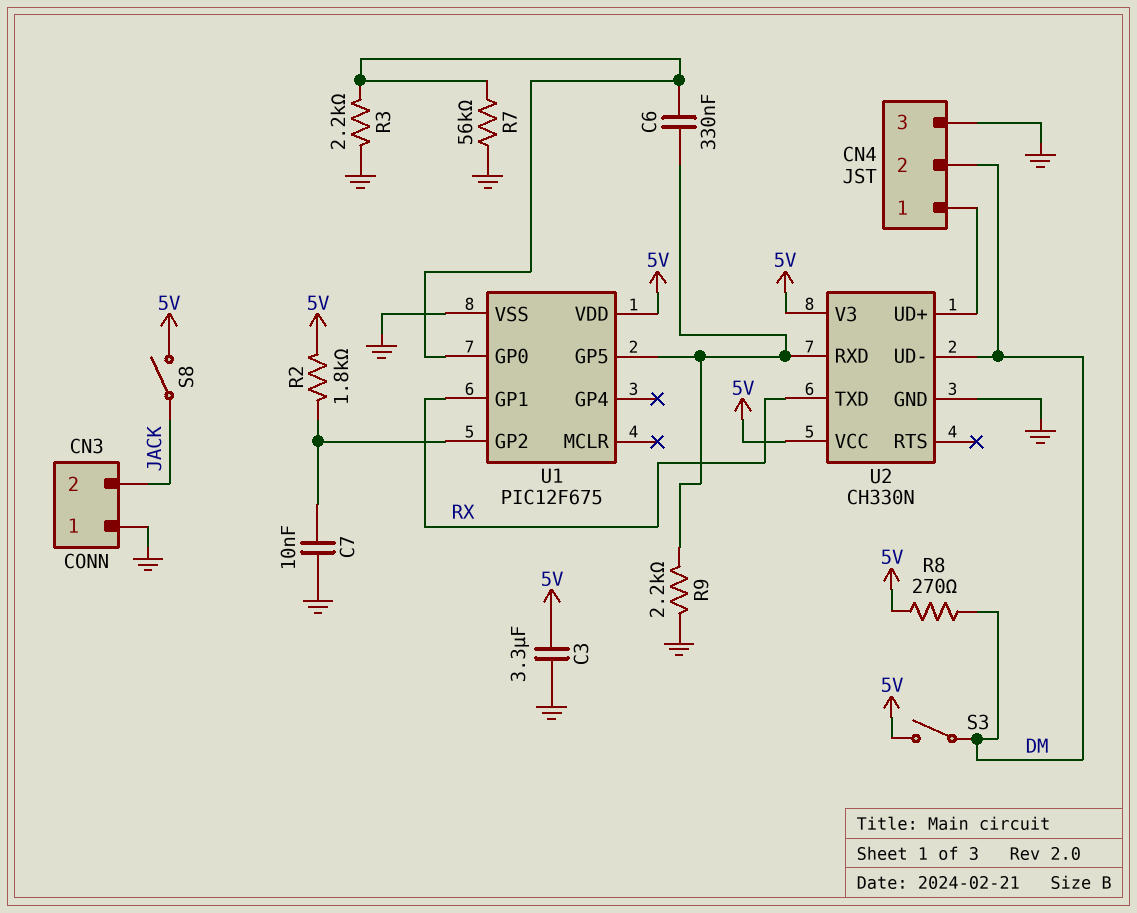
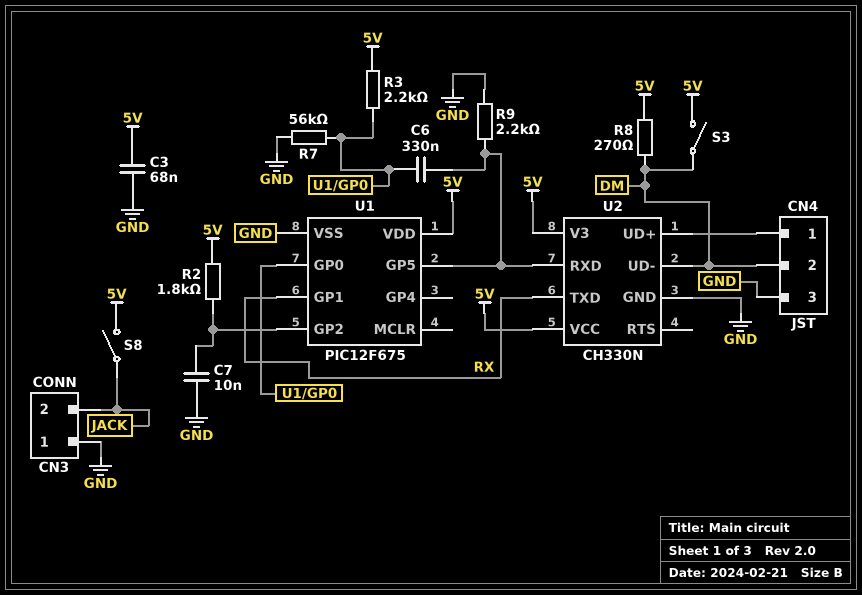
C3: 3.3uF (5V, GND) -> 68nF (5V, GND)
R3: 2.2k (GND, U1/GP0) -> 2.2k (5V, U1/GP0)

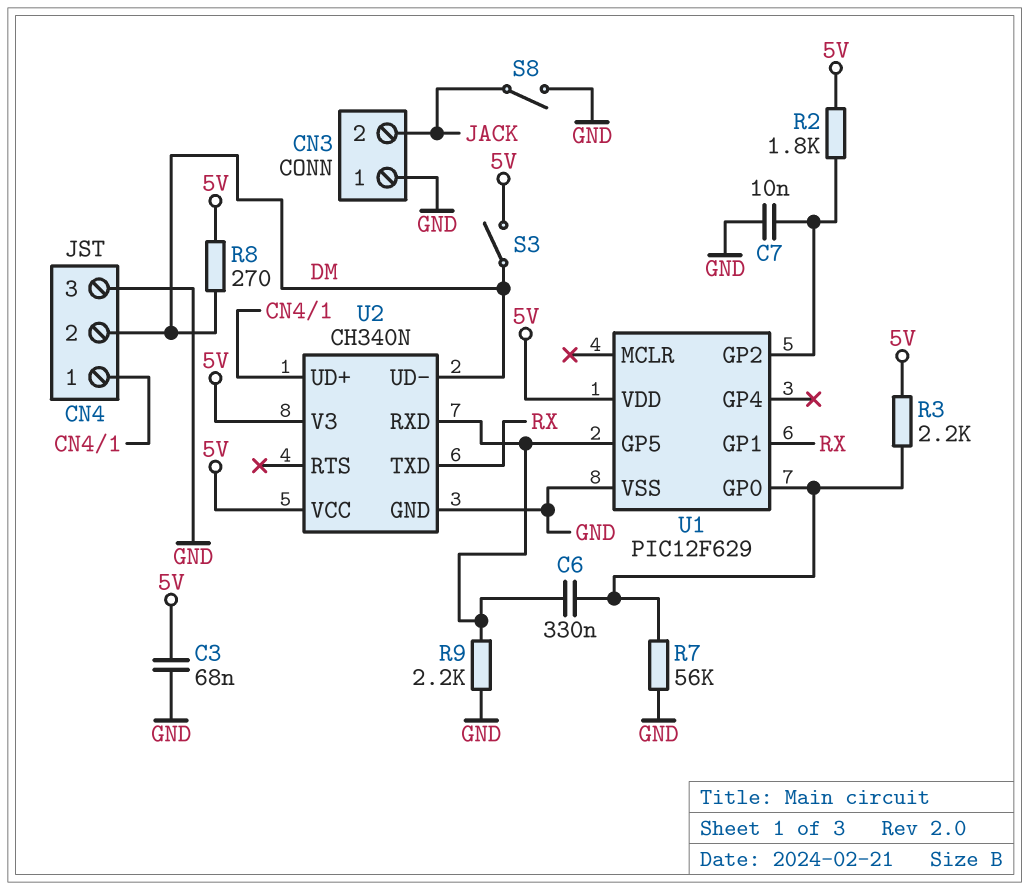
S8: switch (5V, JACK) -> switch (GND, JACK)
U1: PIC12F675 -> PIC12F629
U2: CH330N -> CH340N

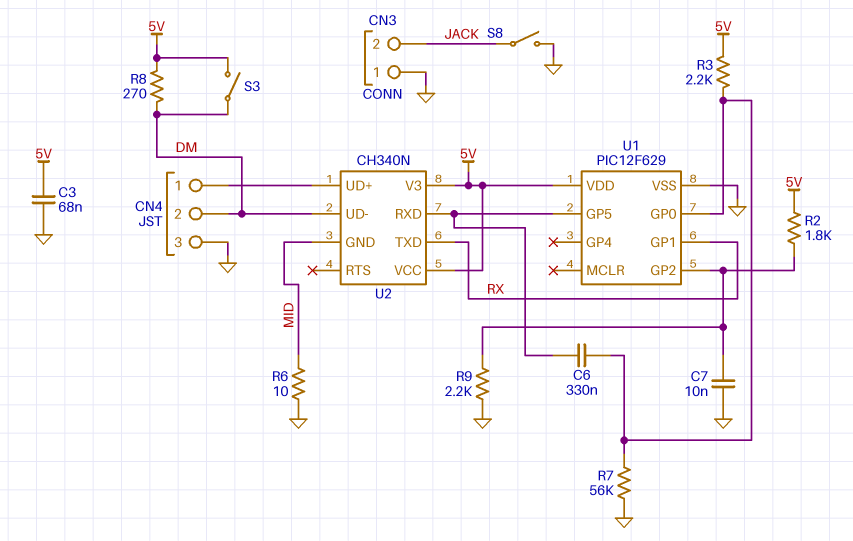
R6: none -> 10 (GND, MID)
R9: 2.2k (GND, U1/GP5) -> 2.2k (GND, U1/GP2)
U2 pin GND: GND -> MID

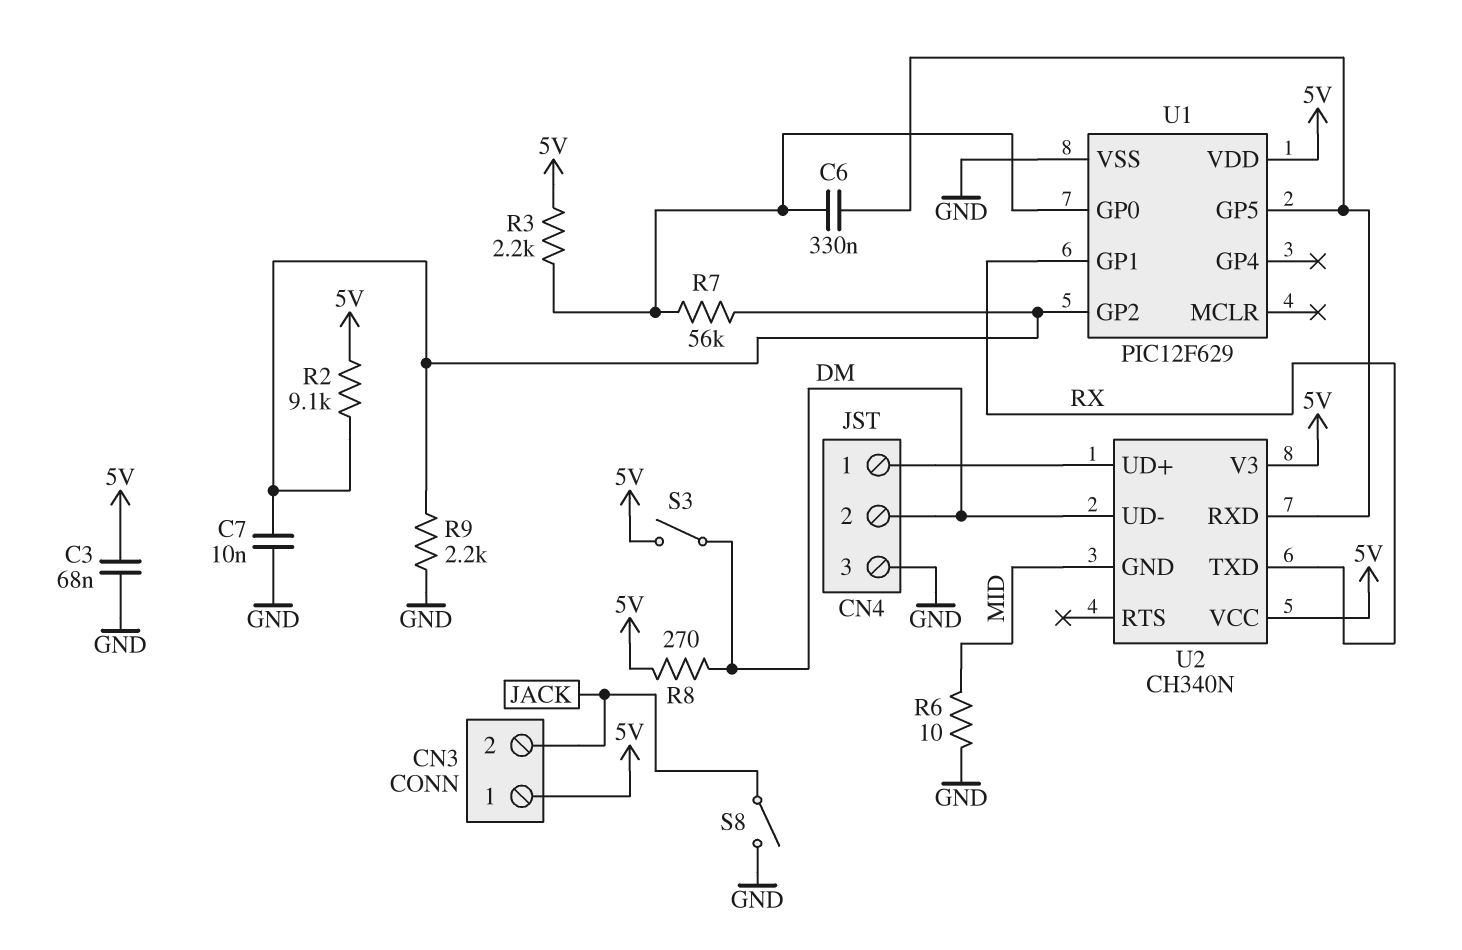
CN3 pin 1: GND -> 5V
R2: 1.8k (5V, U1/GP2) -> 9.1k (5V, U1/GP2)
R7: 56k (GND, U1/GP0) -> 56k (U1/GP0, U1/GP2)

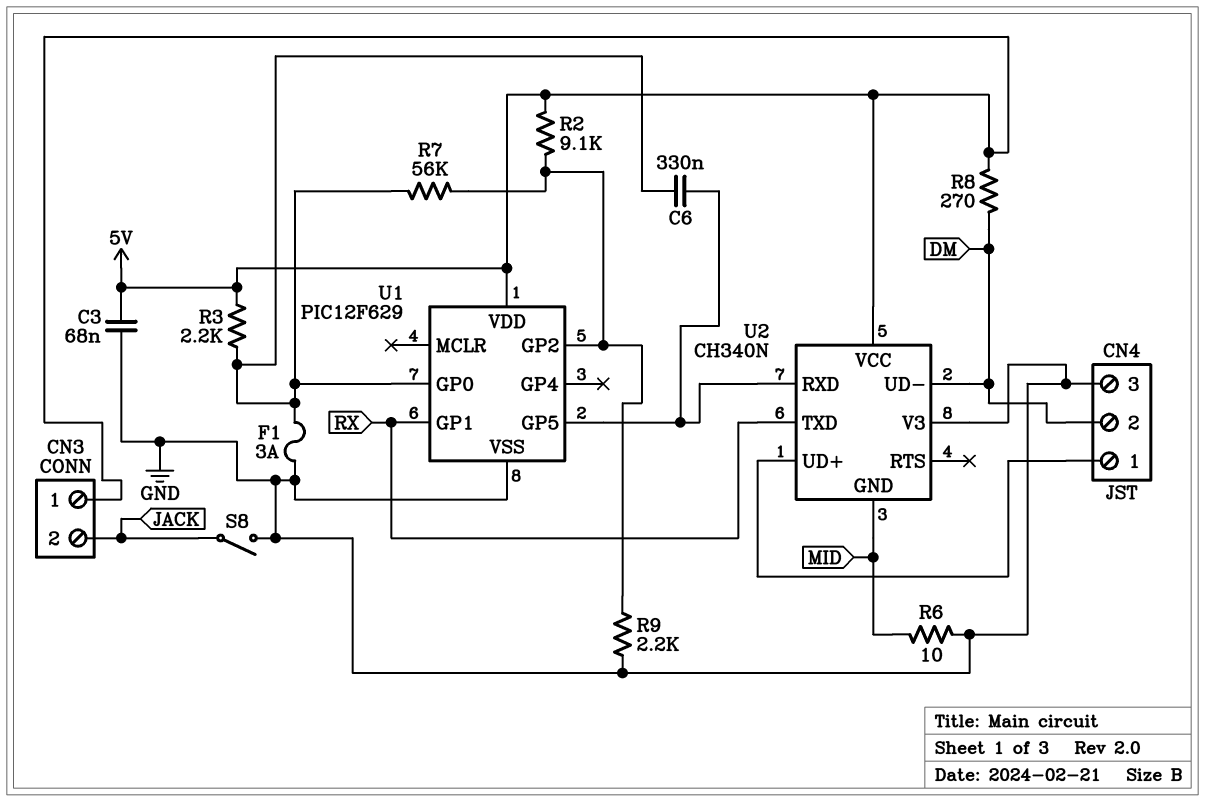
C7: 10nF (GND, U1/GP2) -> none
F1: none -> 3A (GND, U1/GP0)
S3: switch (5V, DM) -> none
U2 pin V3: 5V -> GND

